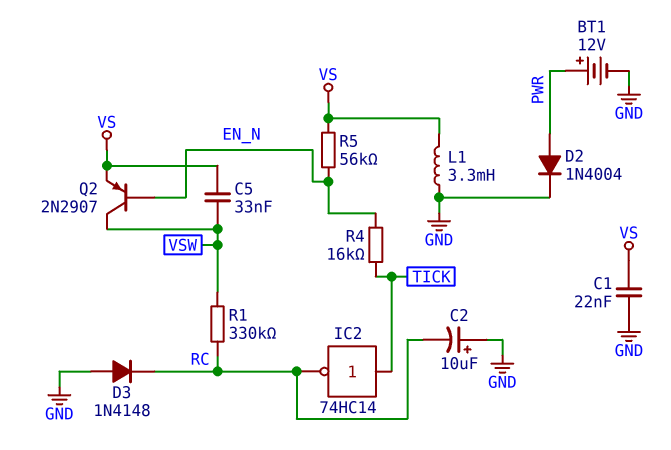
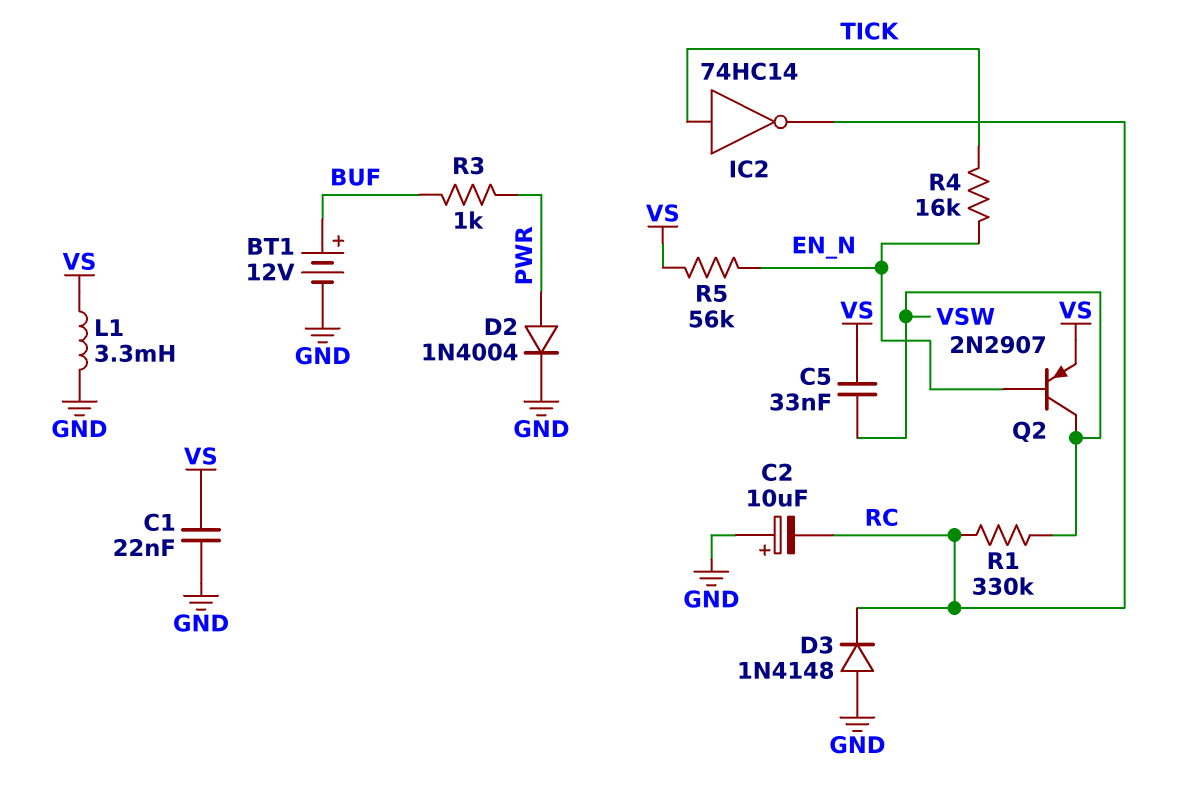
BT1: 12V (plus PWR, minus GND) -> 12V (plus BUF, minus GND)
R3: none -> 1k (BUF, PWR)

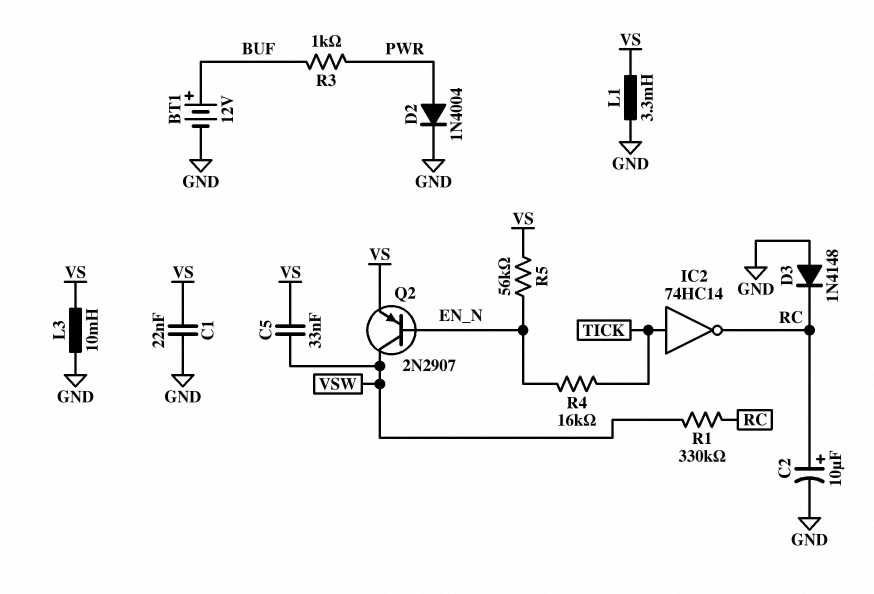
C2: 10uF (plus GND, minus RC) -> 10uF (plus RC, minus GND)
L3: none -> 10mH (GND, VS)

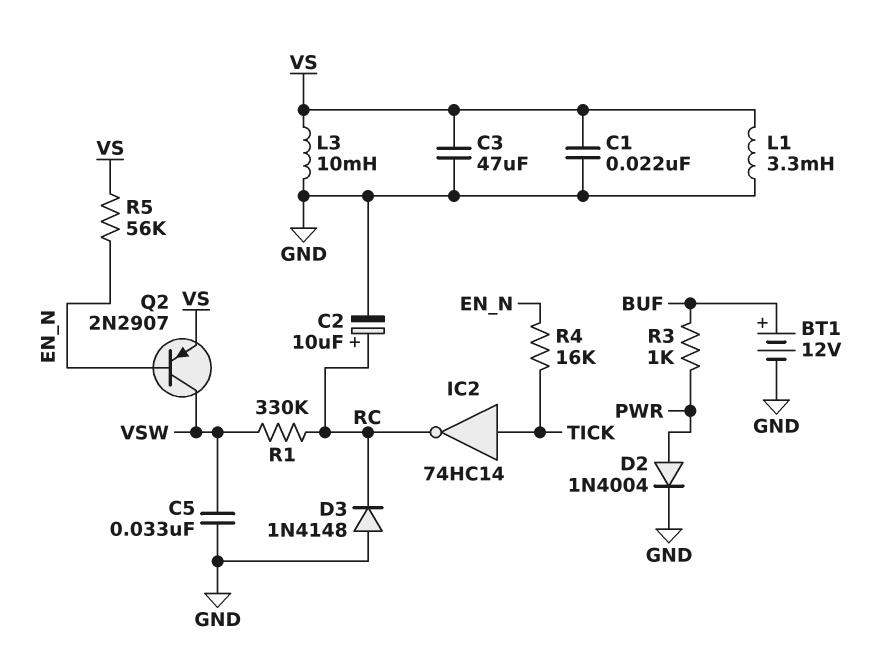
C3: none -> 47uF (GND, VS)
C5: 33nF (VS, VSW) -> 33nF (GND, VSW)

